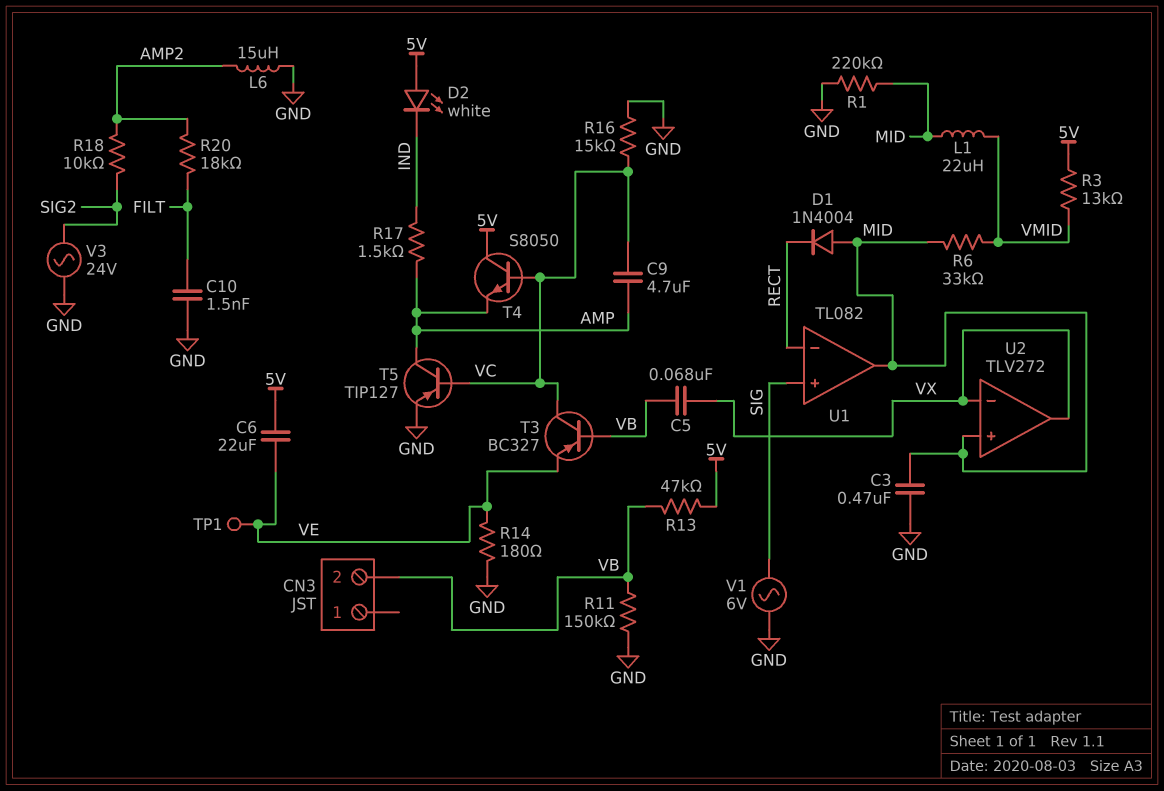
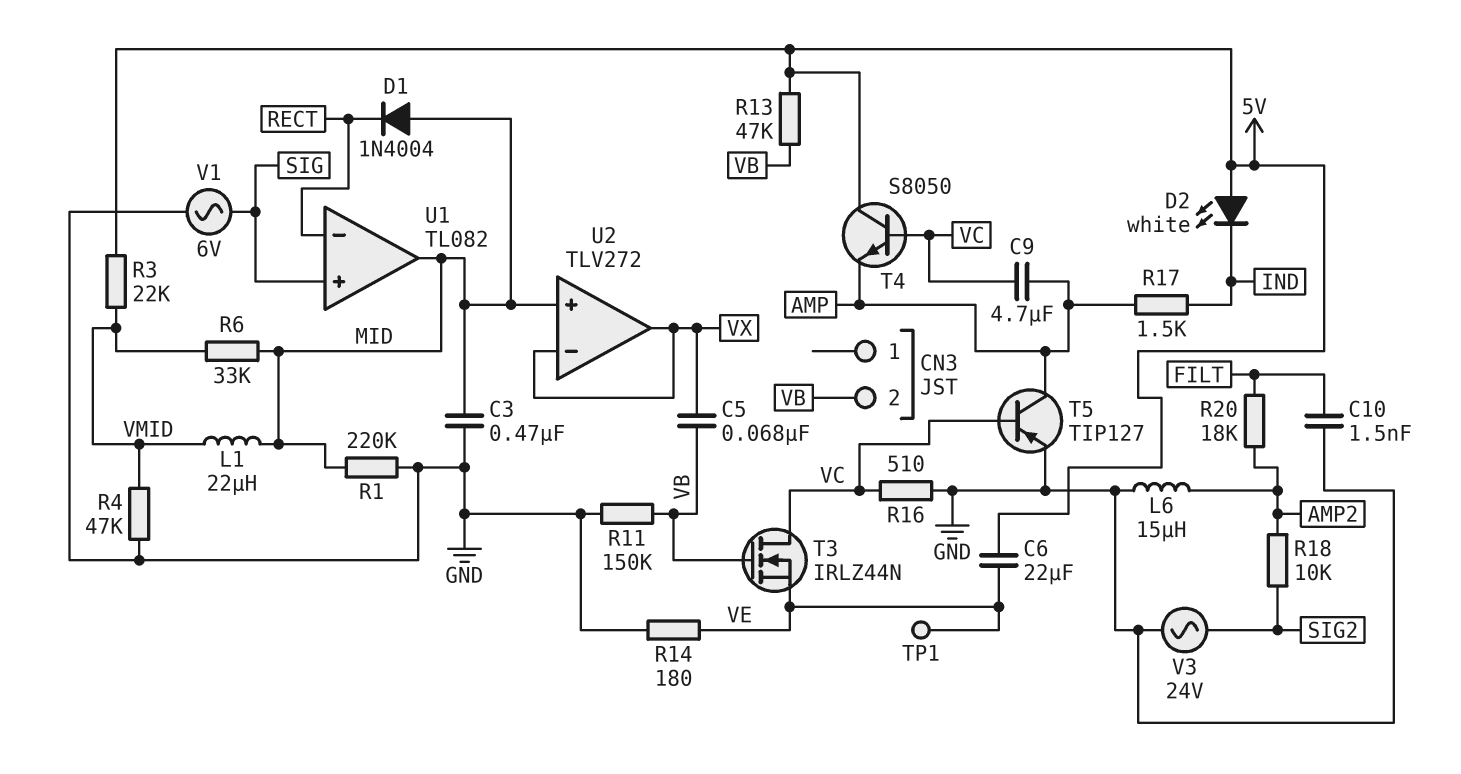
R3: 13k (5V, VMID) -> 22k (5V, VMID)
R4: none -> 47k (GND, VMID)
R16: 15k (GND, VC) -> 510 (GND, VC)
T3: PNP BC327 (B VB, C VC, E VE) -> NMOS IRLZ44N (G VB, D VC, S VE)

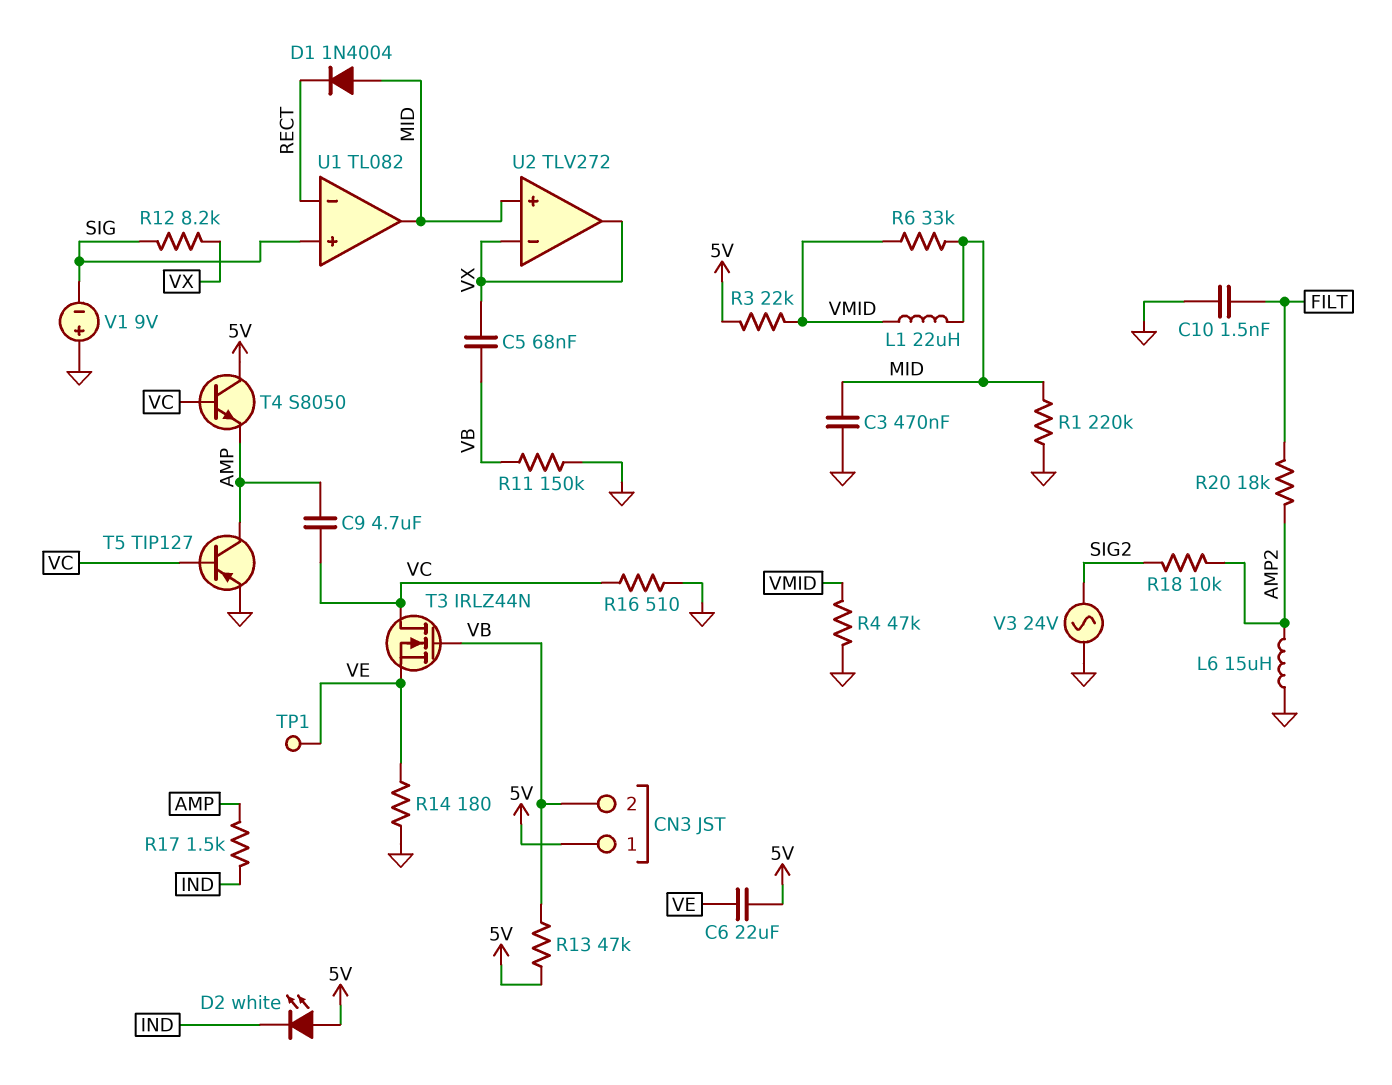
CN3 pin 1: none -> 5V
R12: none -> 8.2k (SIG, VX)
V1: AC 6V (GND, SIG) -> 9V (plus GND, minus SIG)

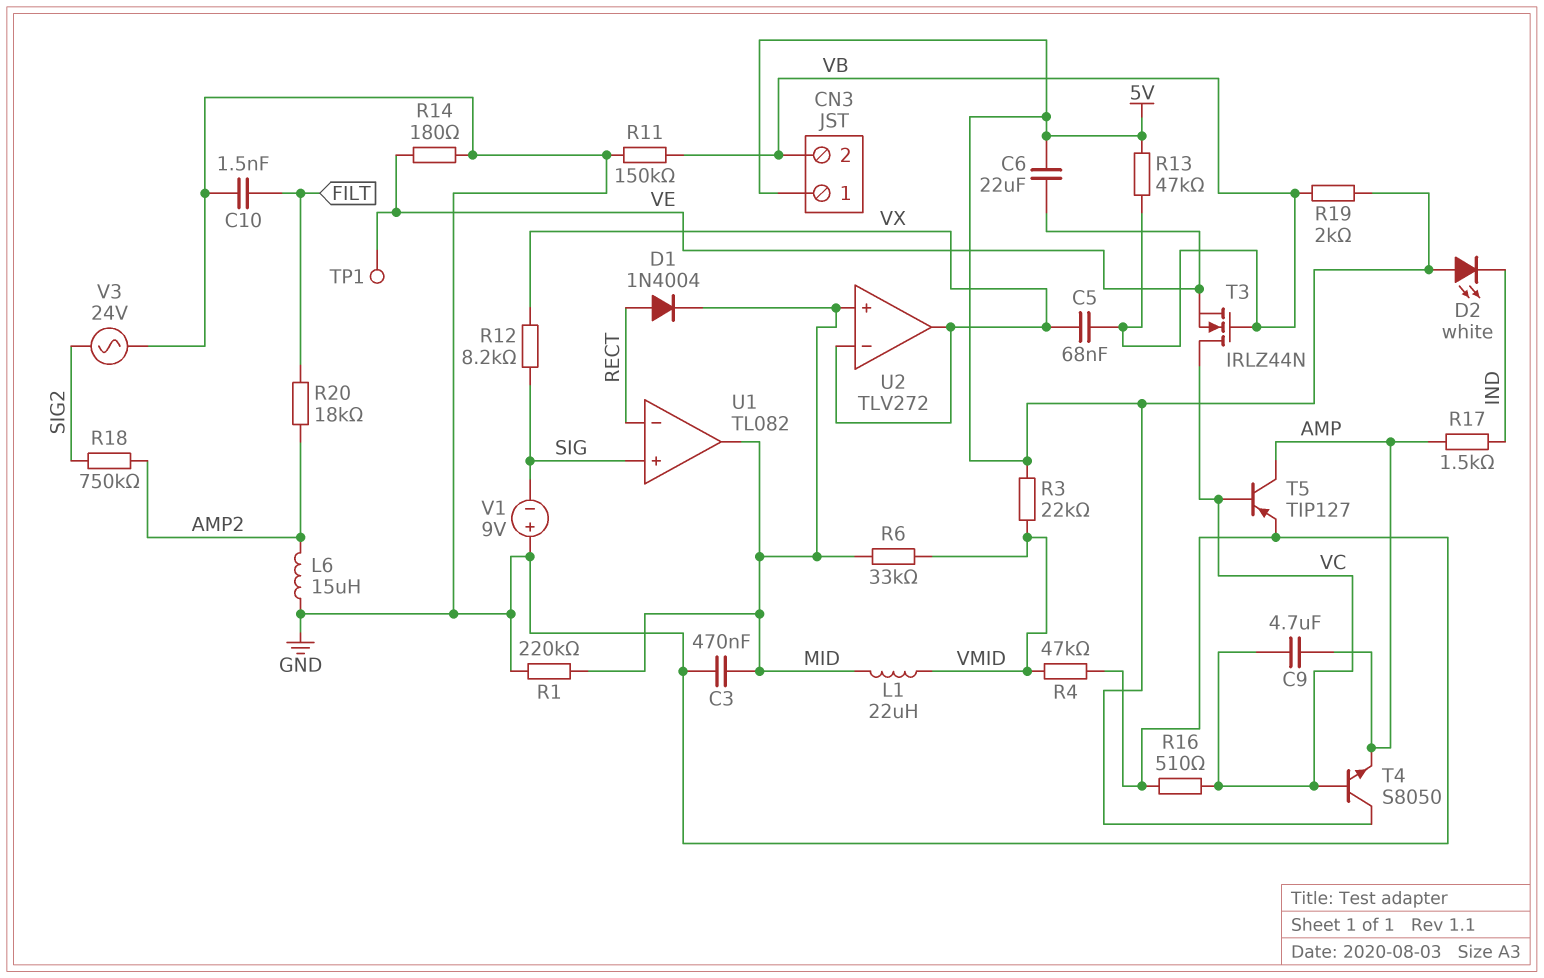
D1: diode 1N4004 (A MID, K RECT) -> diode 1N4004 (A RECT, K MID)
R18: 10k (AMP2, SIG2) -> 750k (AMP2, SIG2)
R19: none -> 2k (5V, VB)

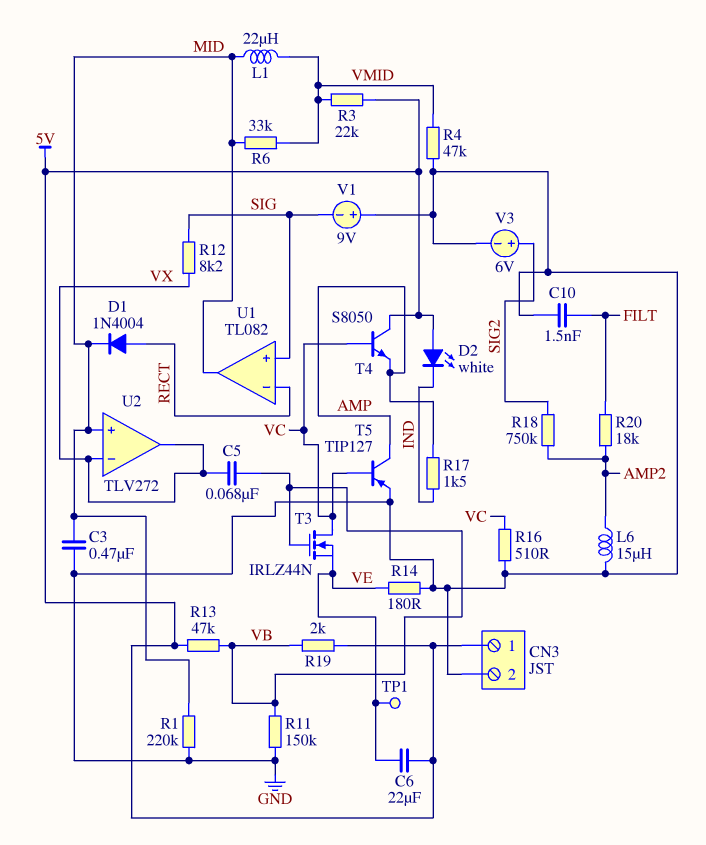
C9: 4.7uF (AMP, VC) -> none
CN3 pin 2: VB -> GND
V3: AC 24V (GND, SIG2) -> 6V (plus SIG2, minus GND)

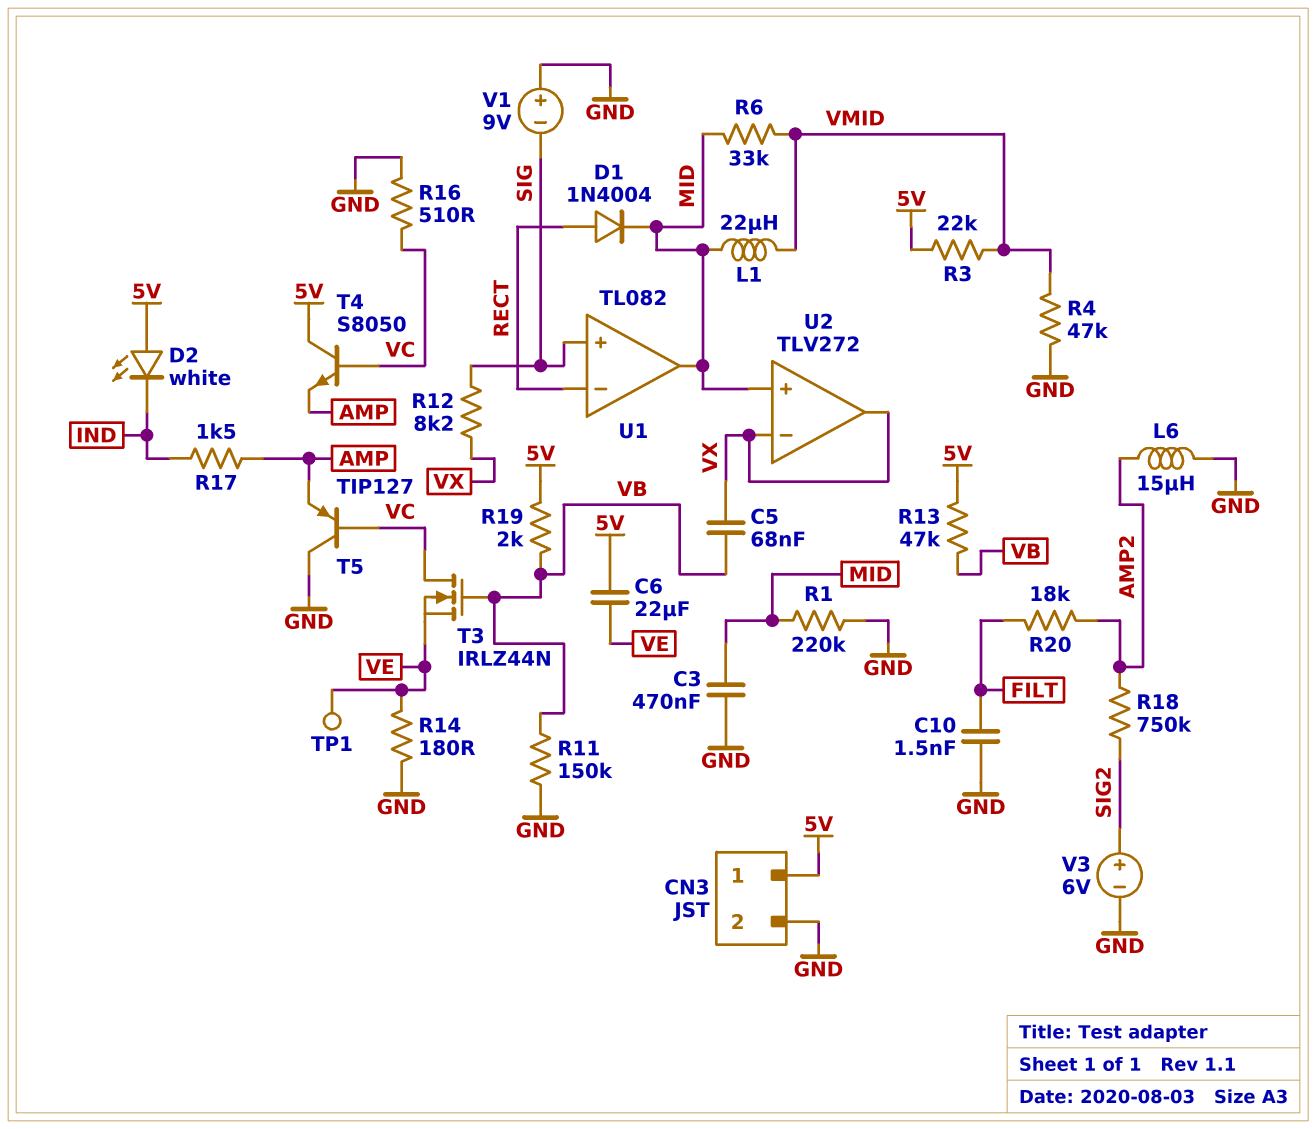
T5: PNP TIP127 (B VC, C AMP, E GND) -> PNP TIP127 (B VC, C GND, E AMP)

